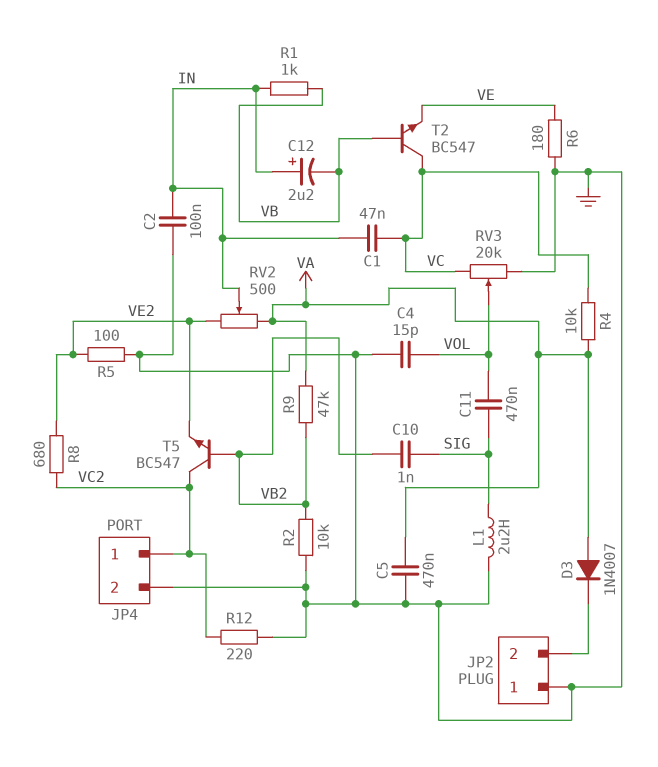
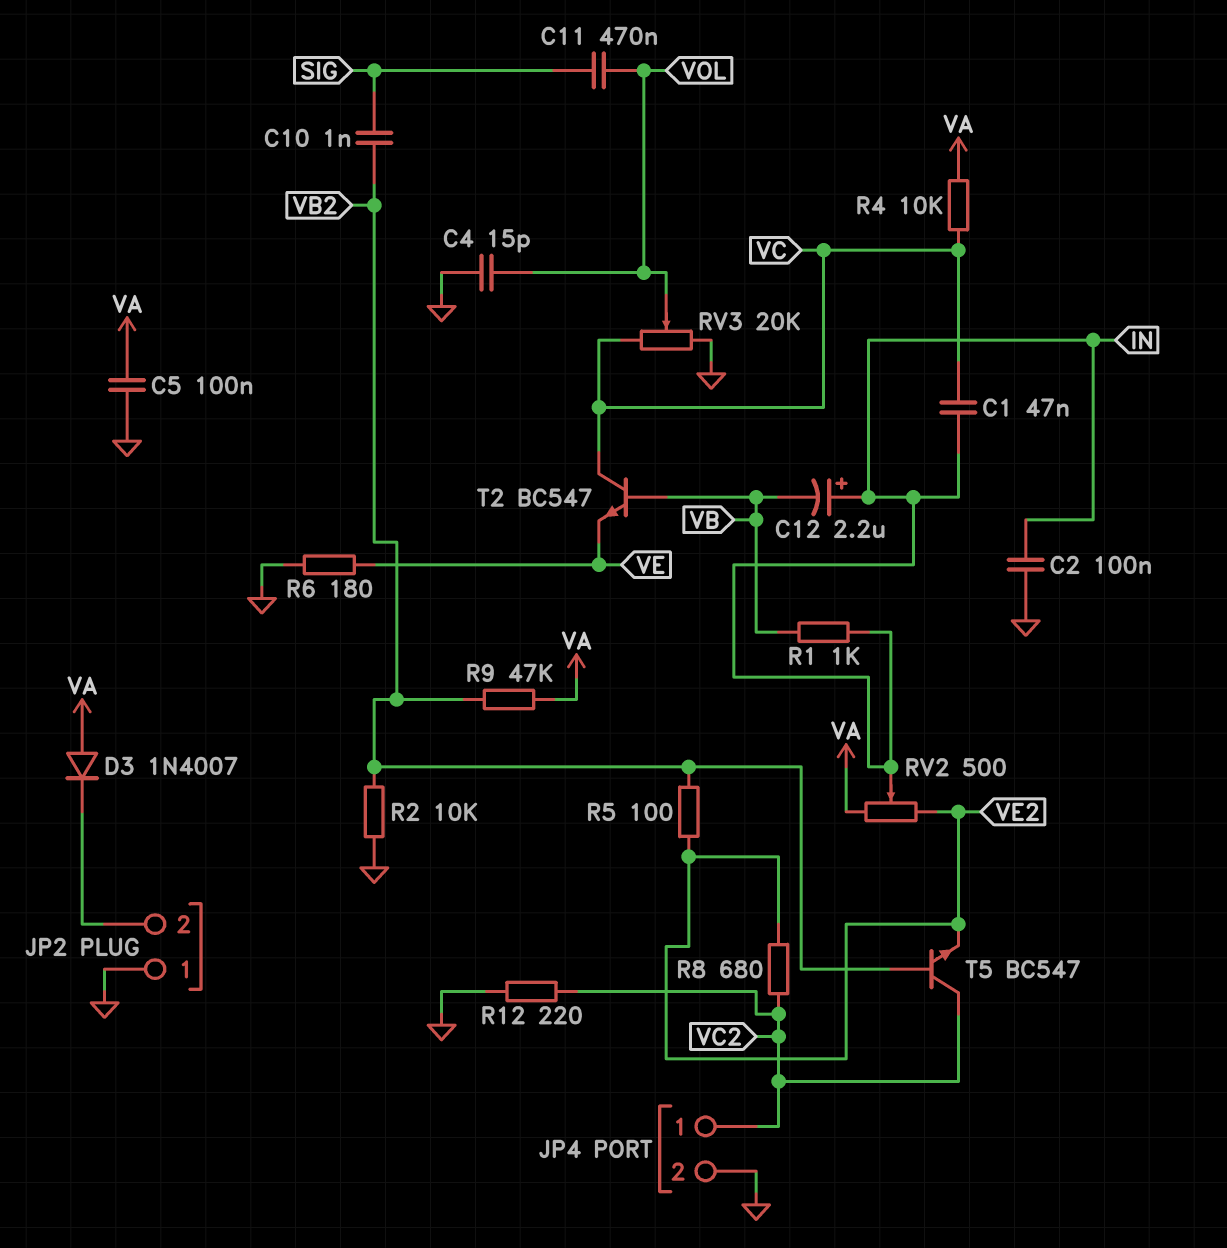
C5: 470nF (GND, VA) -> 100nF (GND, VA)
L1: 2.2uH (GND, SIG) -> none
R5: 100 (GND, VE2) -> 100 (VB2, VE2)

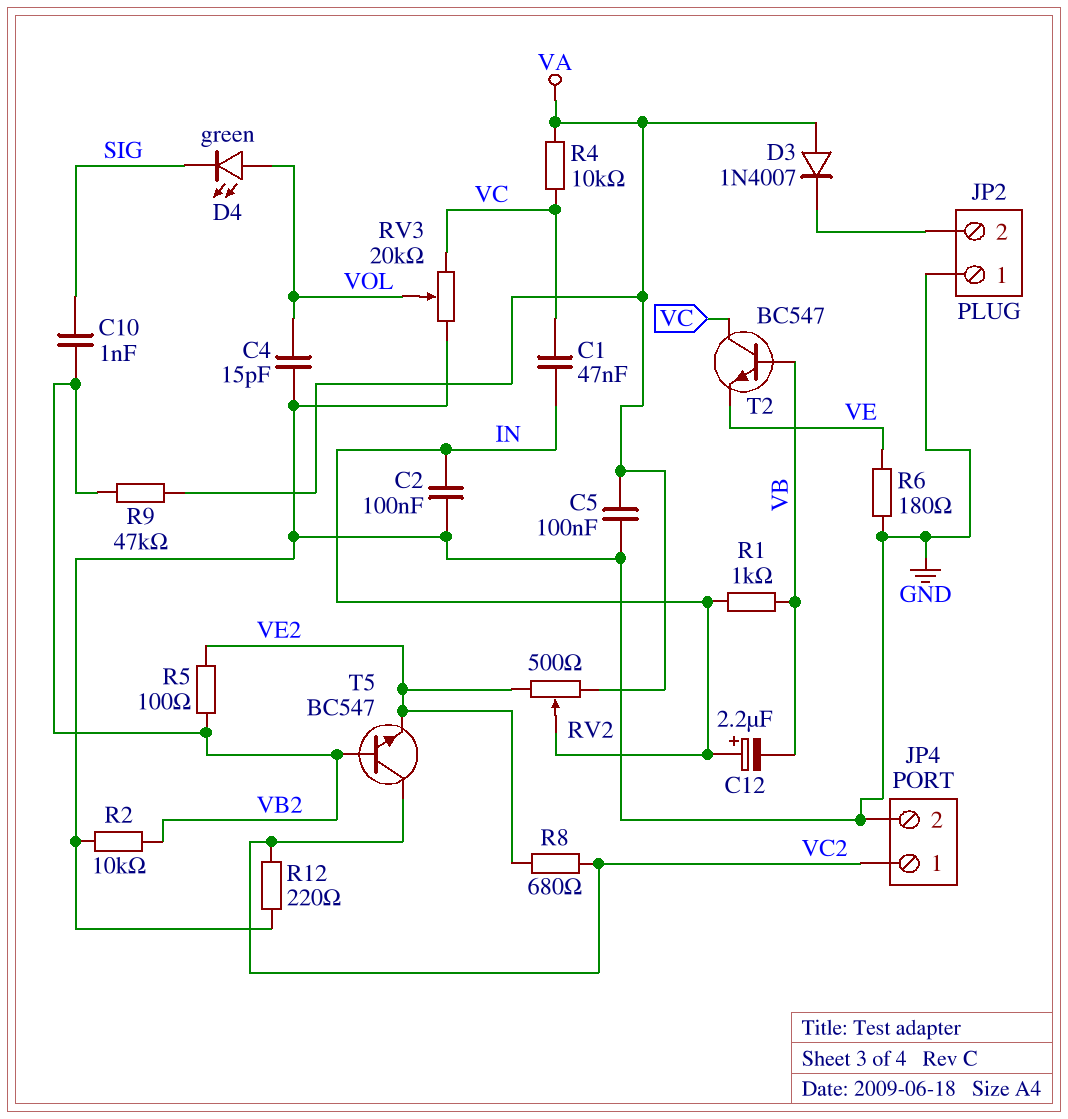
C11: 470nF (SIG, VOL) -> none
D4: none -> LED green (A VOL, K SIG)

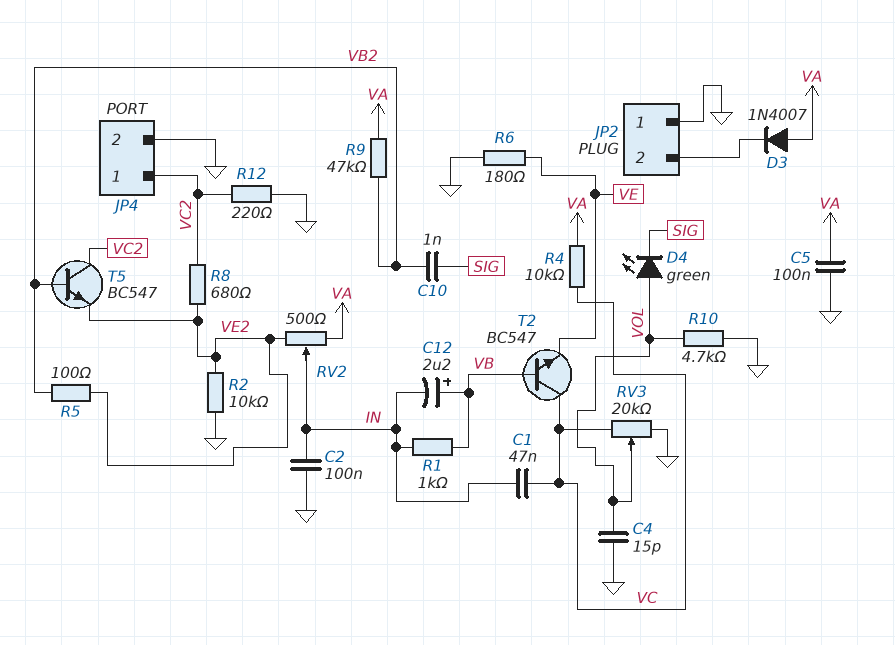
C12: 2.2uF (plus IN, minus VB) -> 2.2uF (plus VB, minus IN)
R2: 10k (GND, VB2) -> 10k (GND, VE2)
R10: none -> 4.7k (GND, VOL)

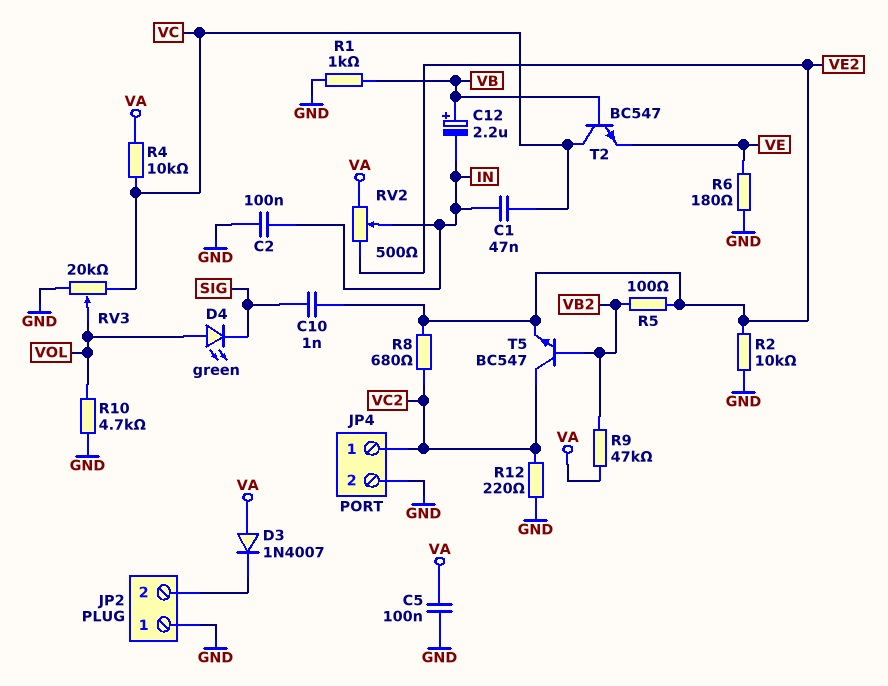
C4: 15pF (GND, VOL) -> none
C10: 1nF (SIG, VB2) -> 1nF (SIG, VE2)
R1: 1k (IN, VB) -> 1k (GND, VB)

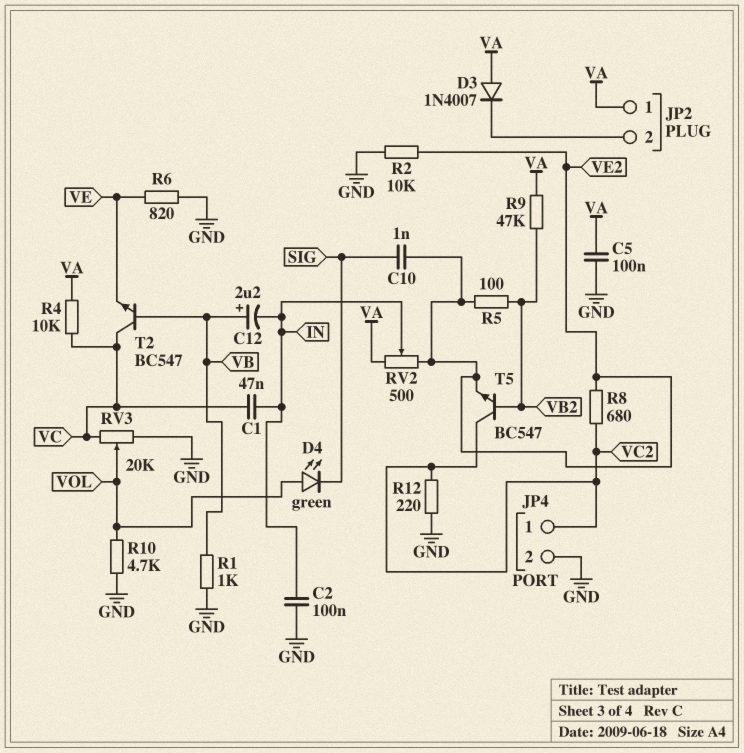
JP2 pin 1: GND -> VA
R6: 180 (GND, VE) -> 820 (GND, VE)

